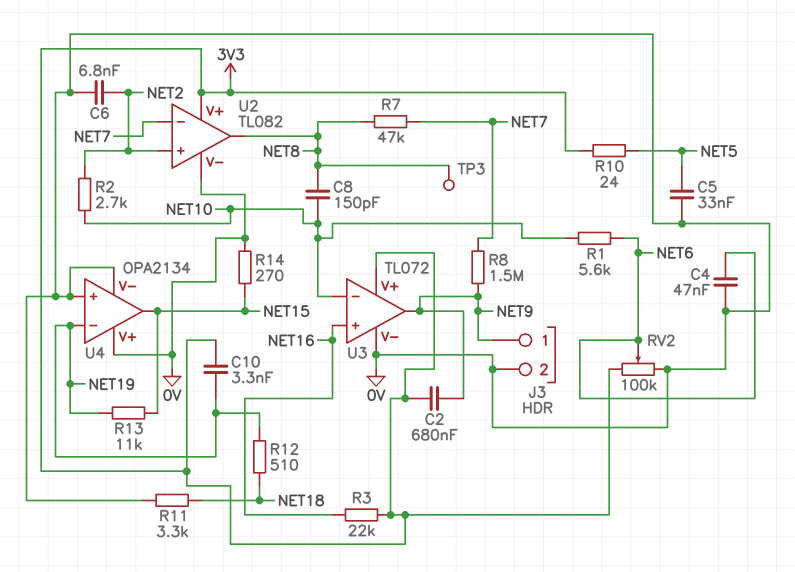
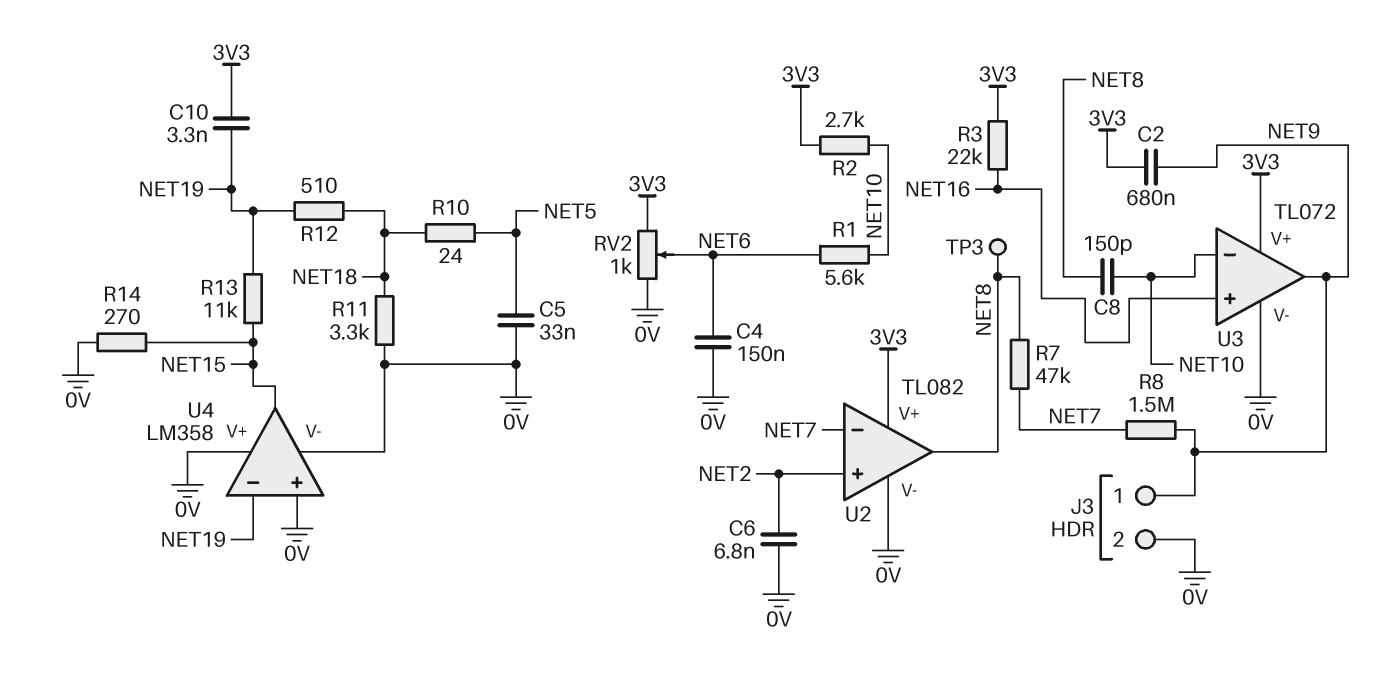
C4: 47nF (0V, NET6) -> 150nF (0V, NET6)
R2: 2.7k (NET2, NET10) -> 2.7k (3V3, NET10)
R10: 24 (3V3, NET5) -> 24 (NET5, NET18)
RV2: 100k (0V, 3V3, wiper NET6) -> 1k (0V, 3V3, wiper NET6)
U4: OPA2134 -> LM358

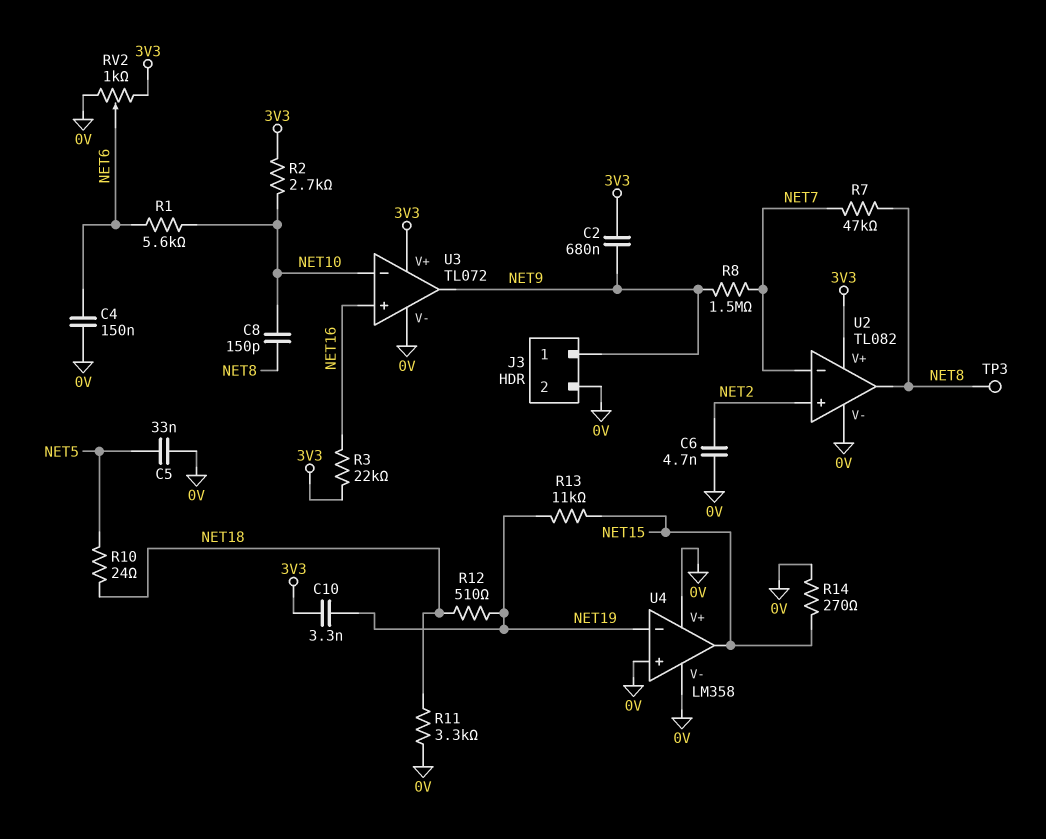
C6: 6.8nF (0V, NET2) -> 4.7nF (0V, NET2)

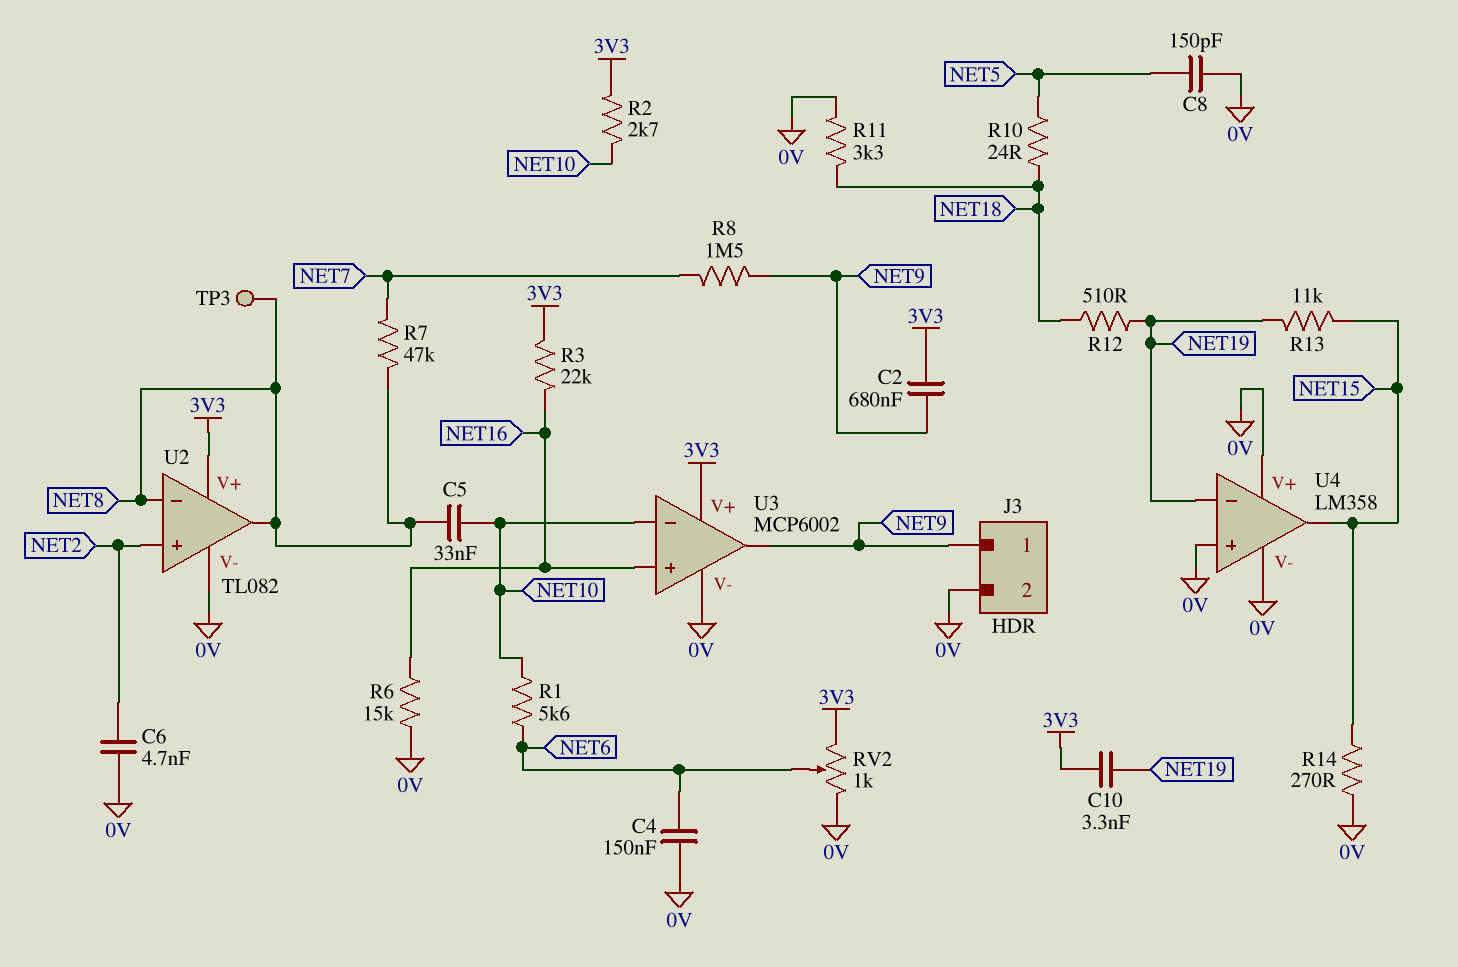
C5: 33nF (0V, NET5) -> 33nF (NET8, NET10)
C8: 150pF (NET8, NET10) -> 150pF (0V, NET5)
R6: none -> 15k (0V, NET16)
U2 pin in-: NET7 -> NET8
U3: TL072 -> MCP6002

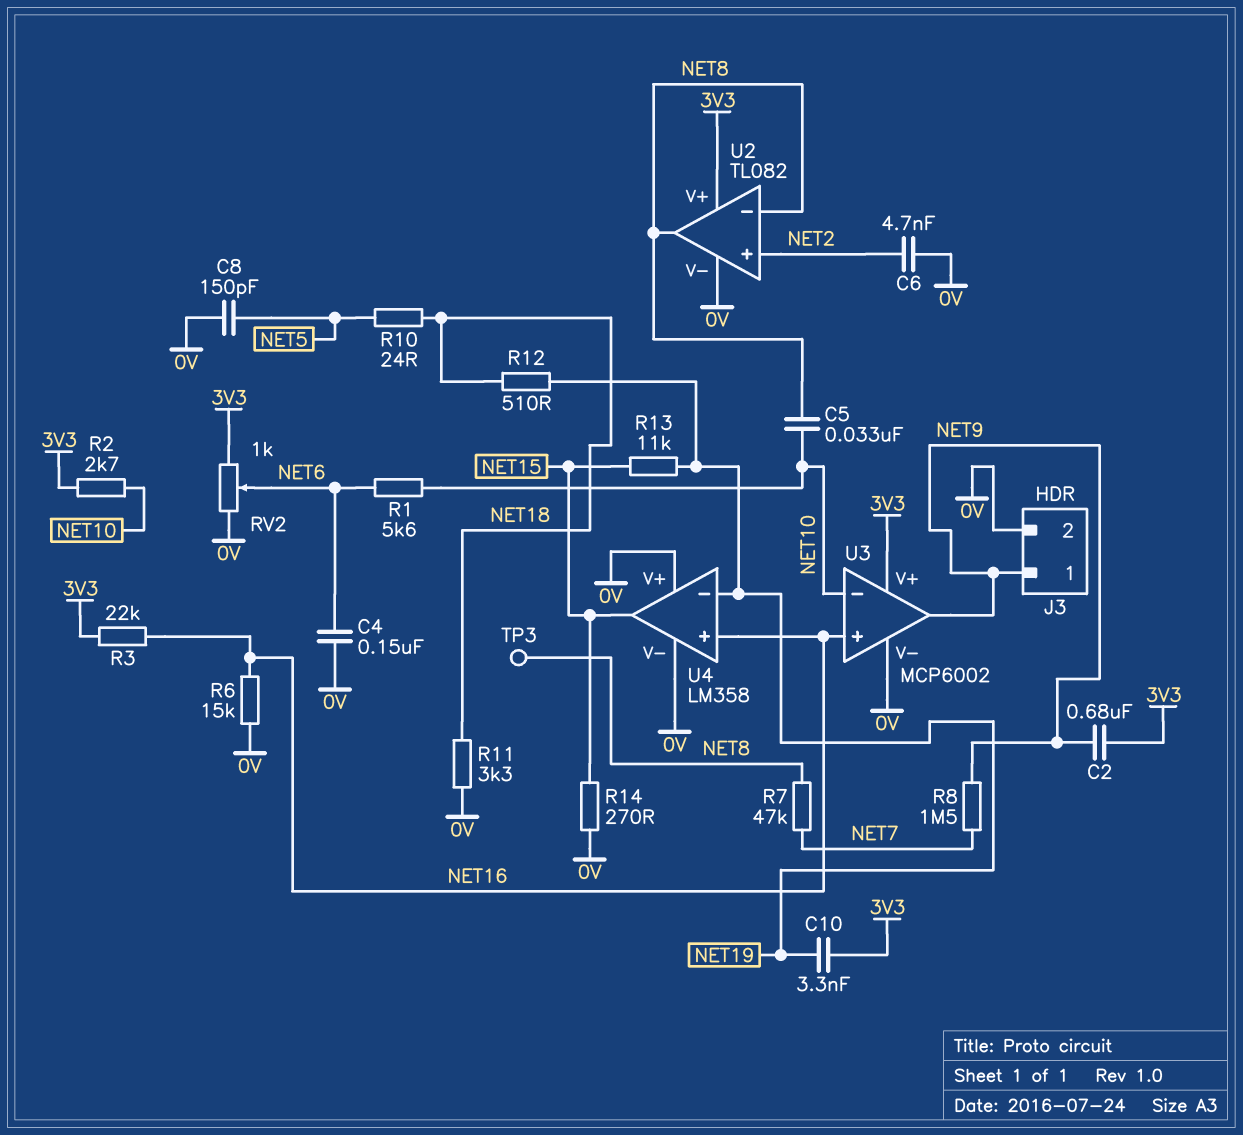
U4 pin in+: 0V -> NET16

